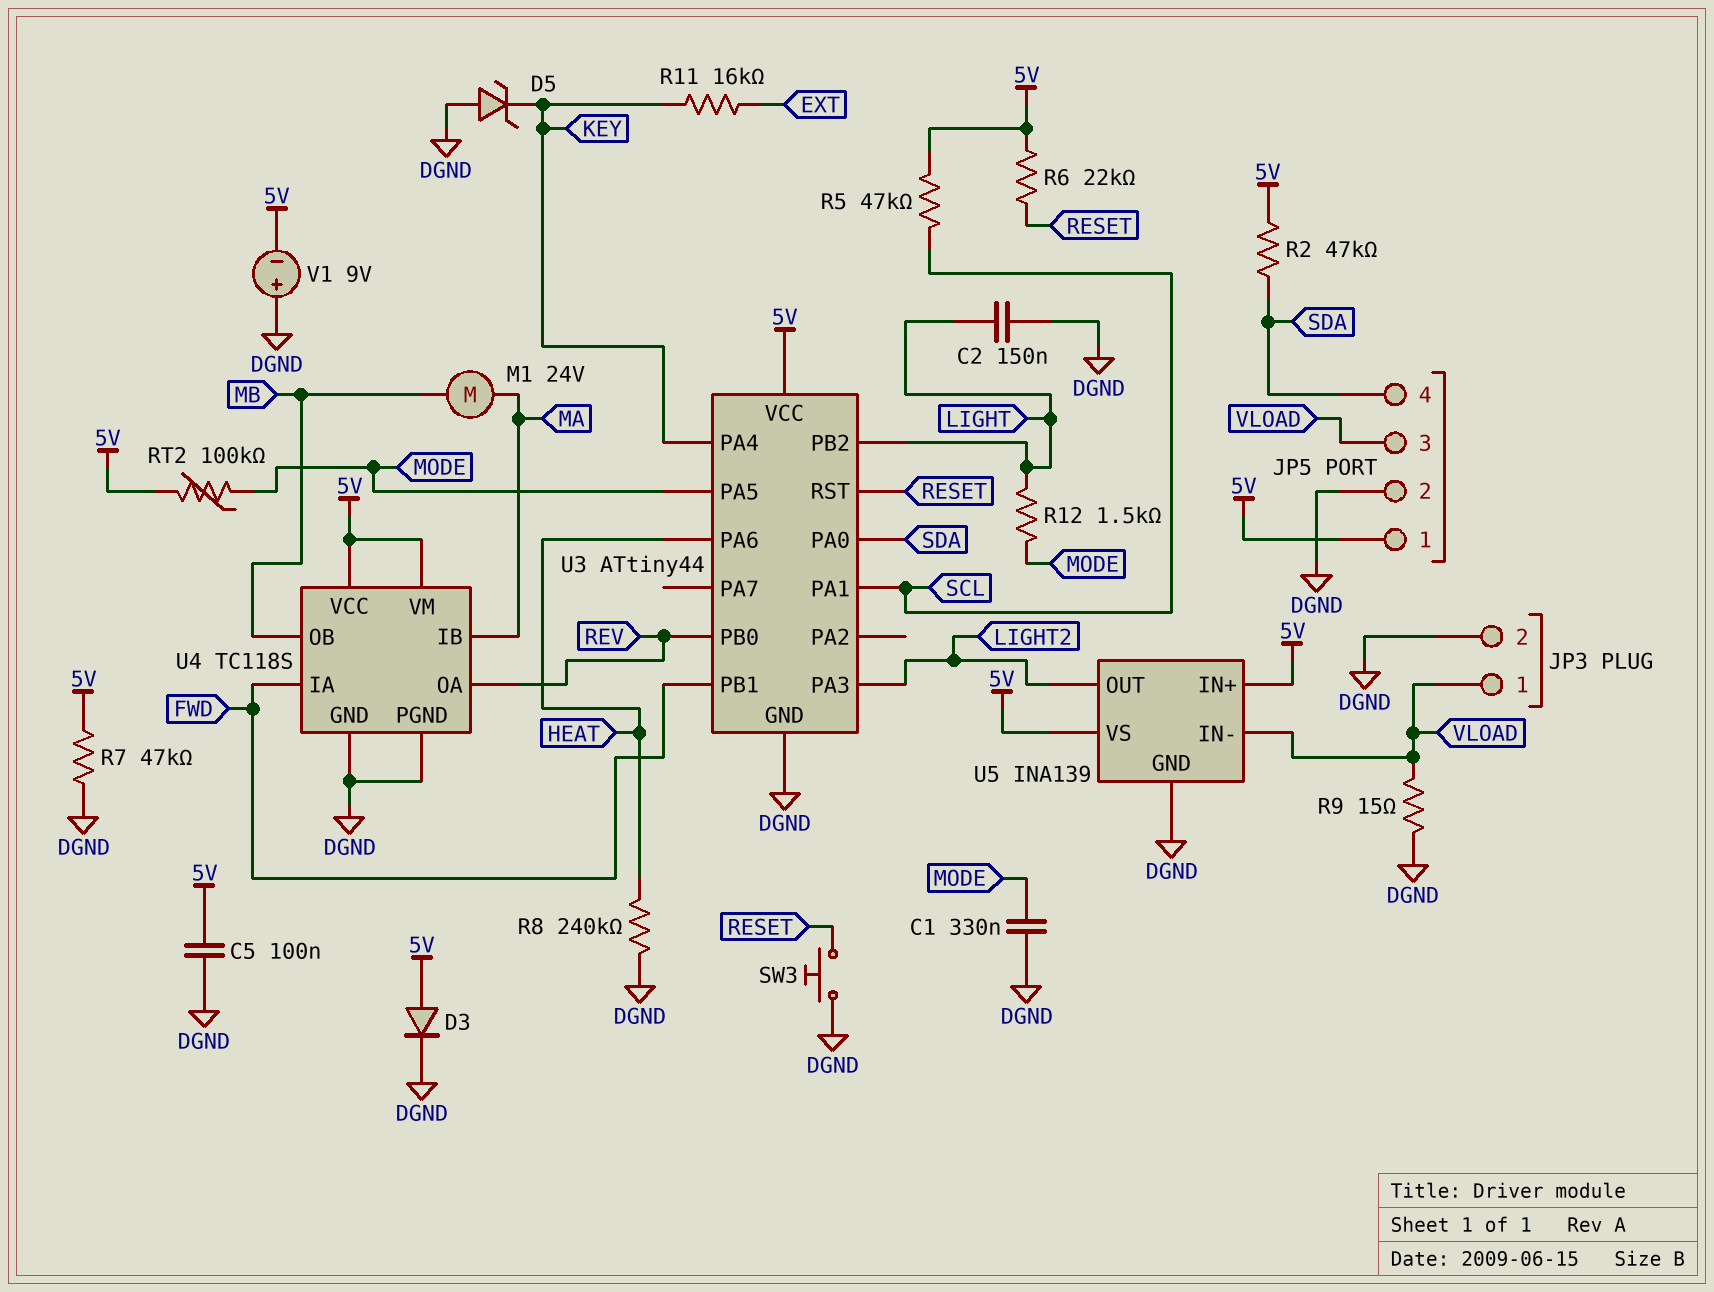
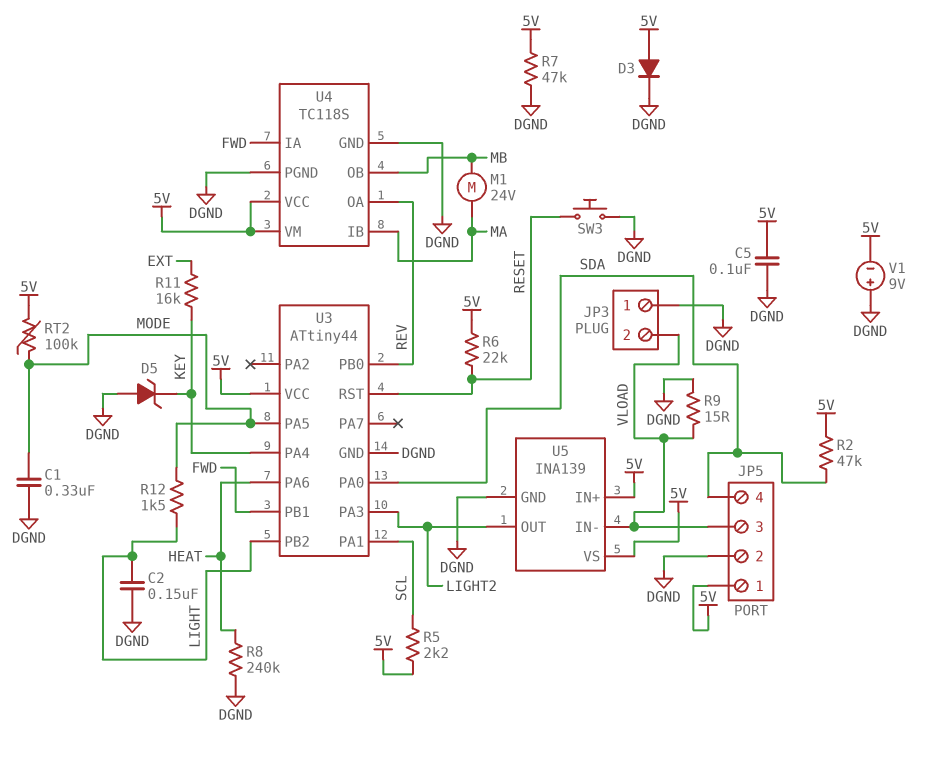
JP3 pin 1: VLOAD -> DGND
JP3 pin 2: DGND -> VLOAD
R5: 47k (5V, SCL) -> 2.2k (5V, SCL)

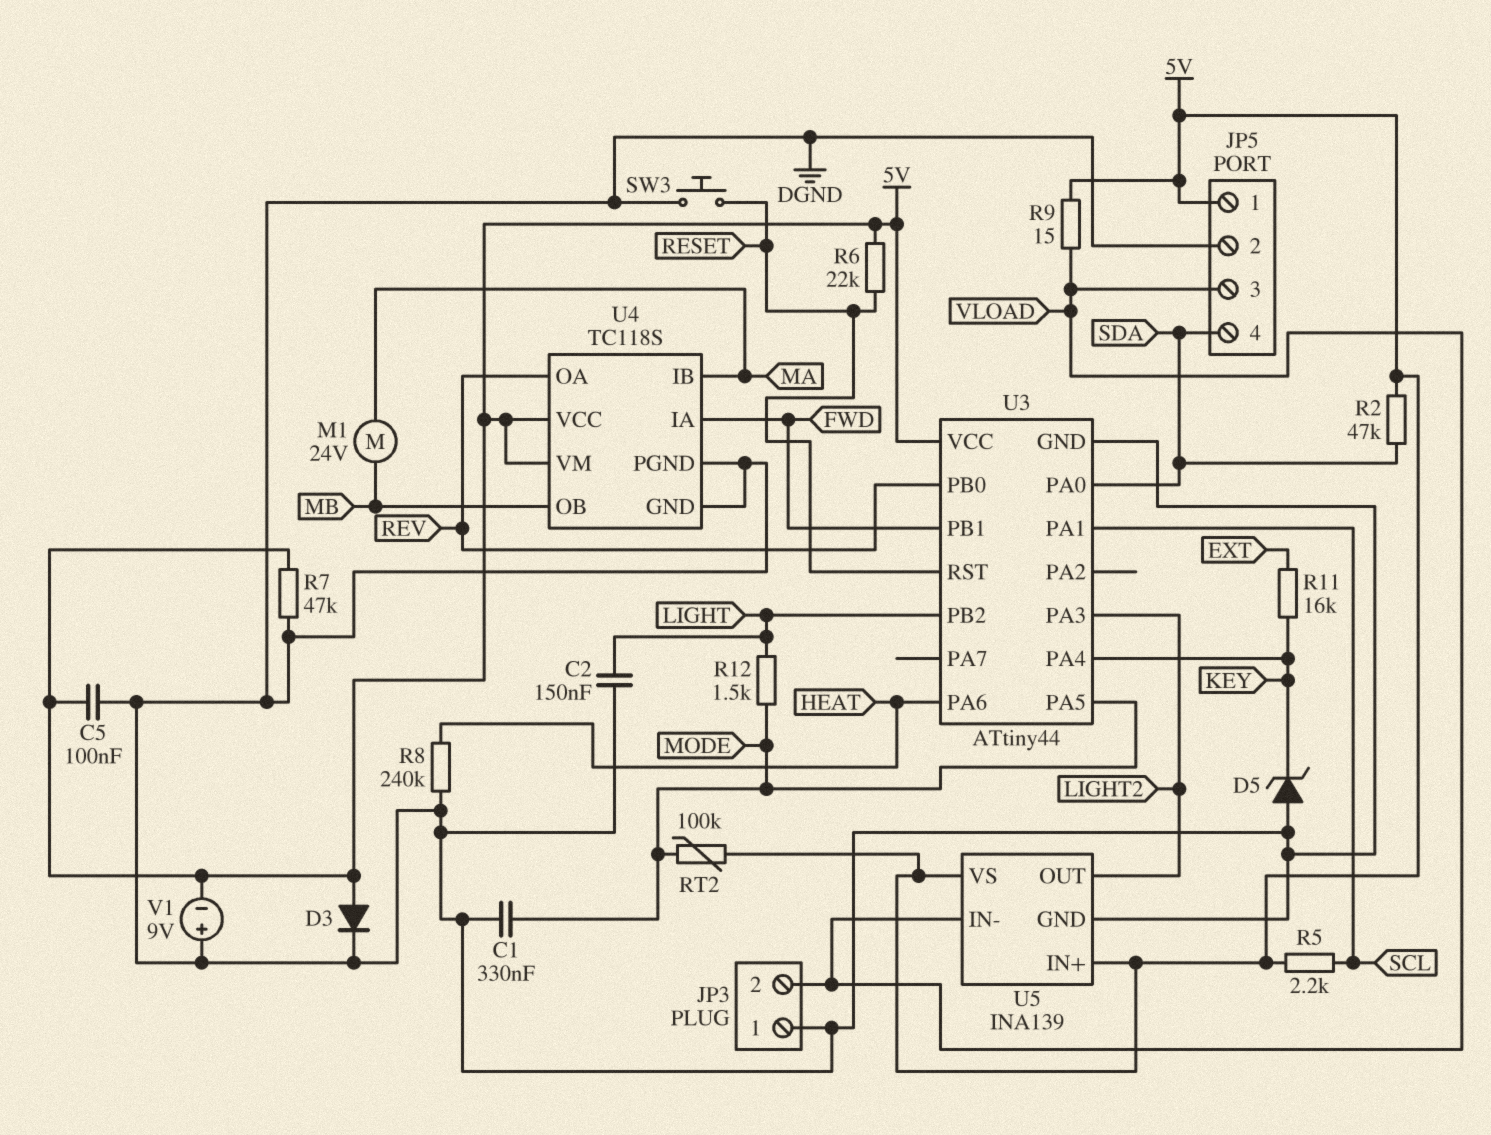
R9: 15 (DGND, VLOAD) -> 15 (5V, VLOAD)

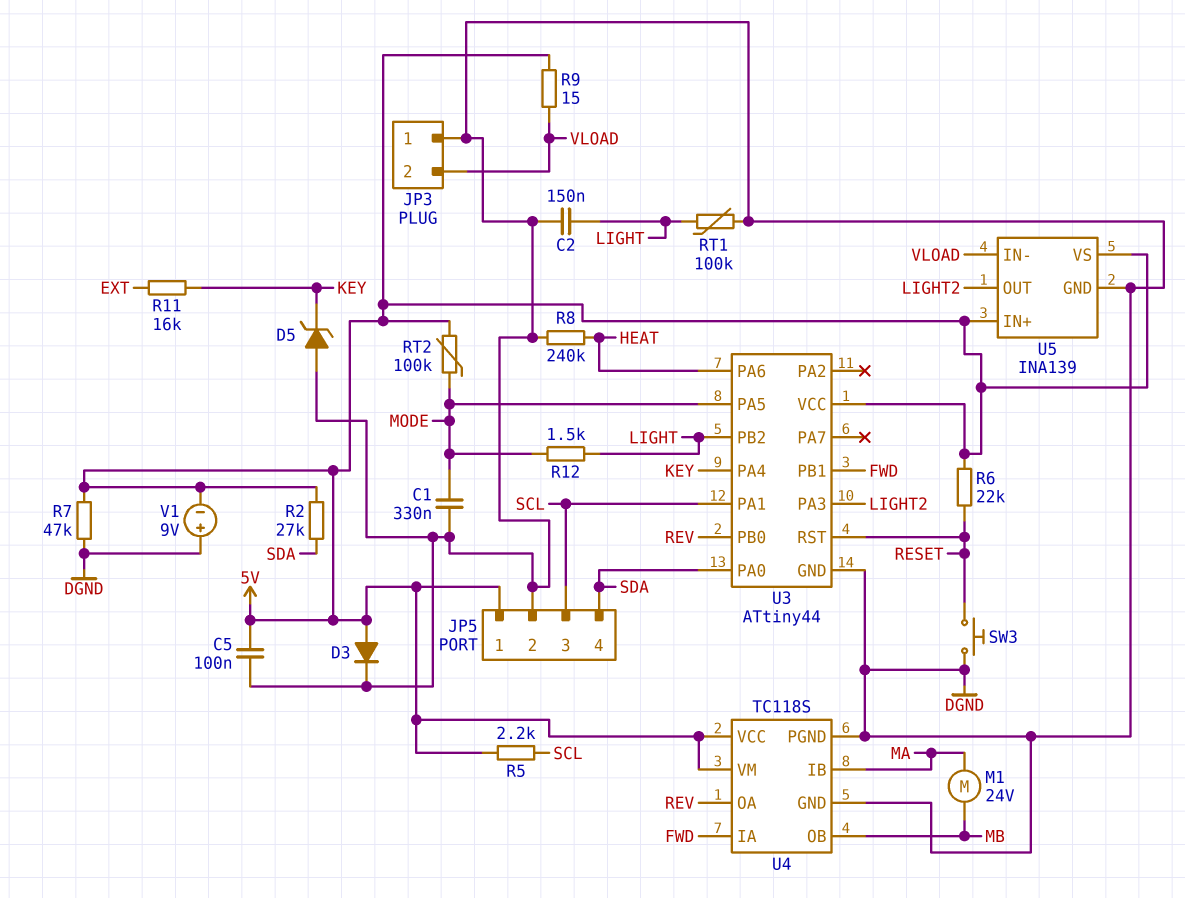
JP5 pin 3: VLOAD -> SCL
R2: 47k (5V, SDA) -> 27k (5V, SDA)
RT1: none -> 100k (DGND, LIGHT)

